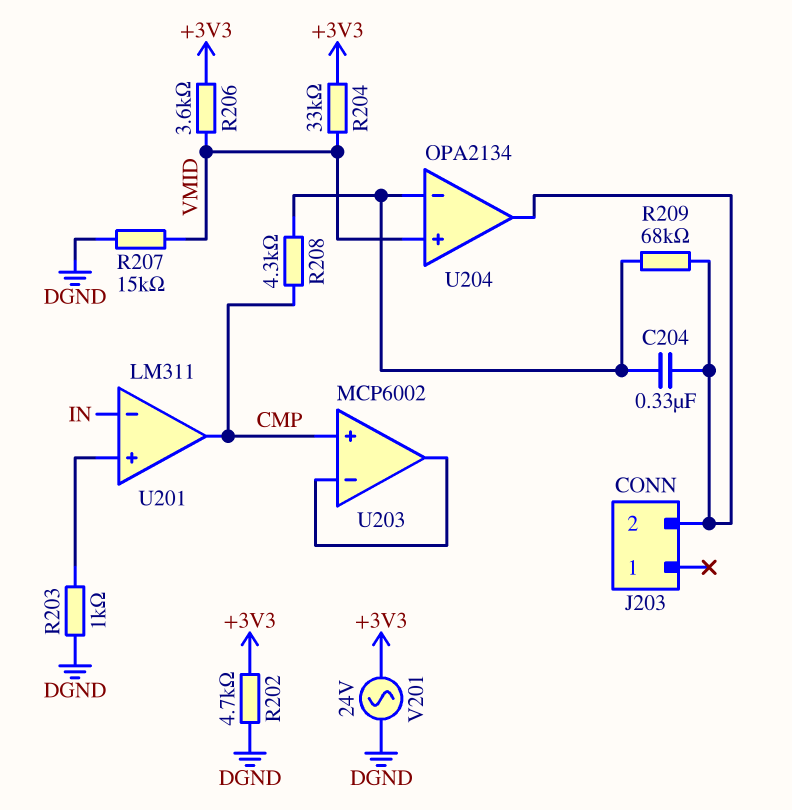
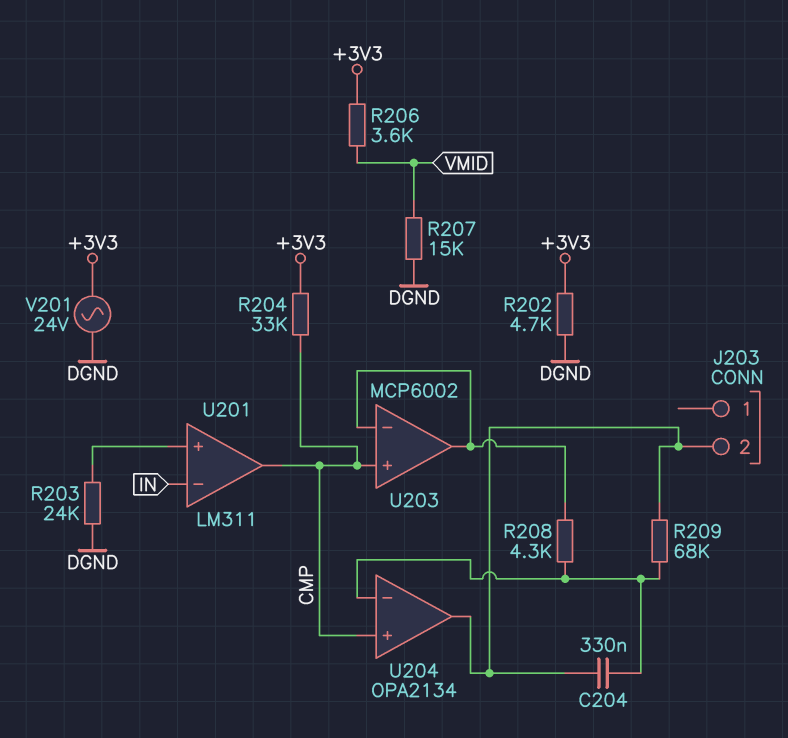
R203: 1k (DGND, U201/in+) -> 24k (DGND, U201/in+)
R204: 33k (+3V3, VMID) -> 33k (+3V3, CMP)
R208: 4.3k (CMP, U204/in-) -> 4.3k (U203/in-, U204/in-)
U204 pin in+: VMID -> CMP

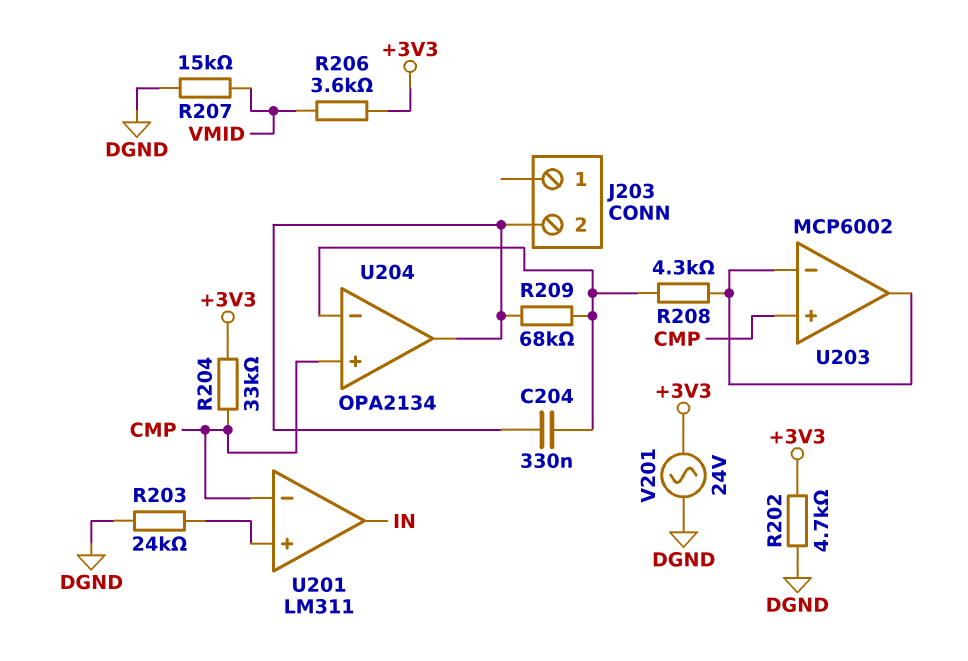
U201 pin in-: IN -> CMP
U201 pin out: CMP -> IN

